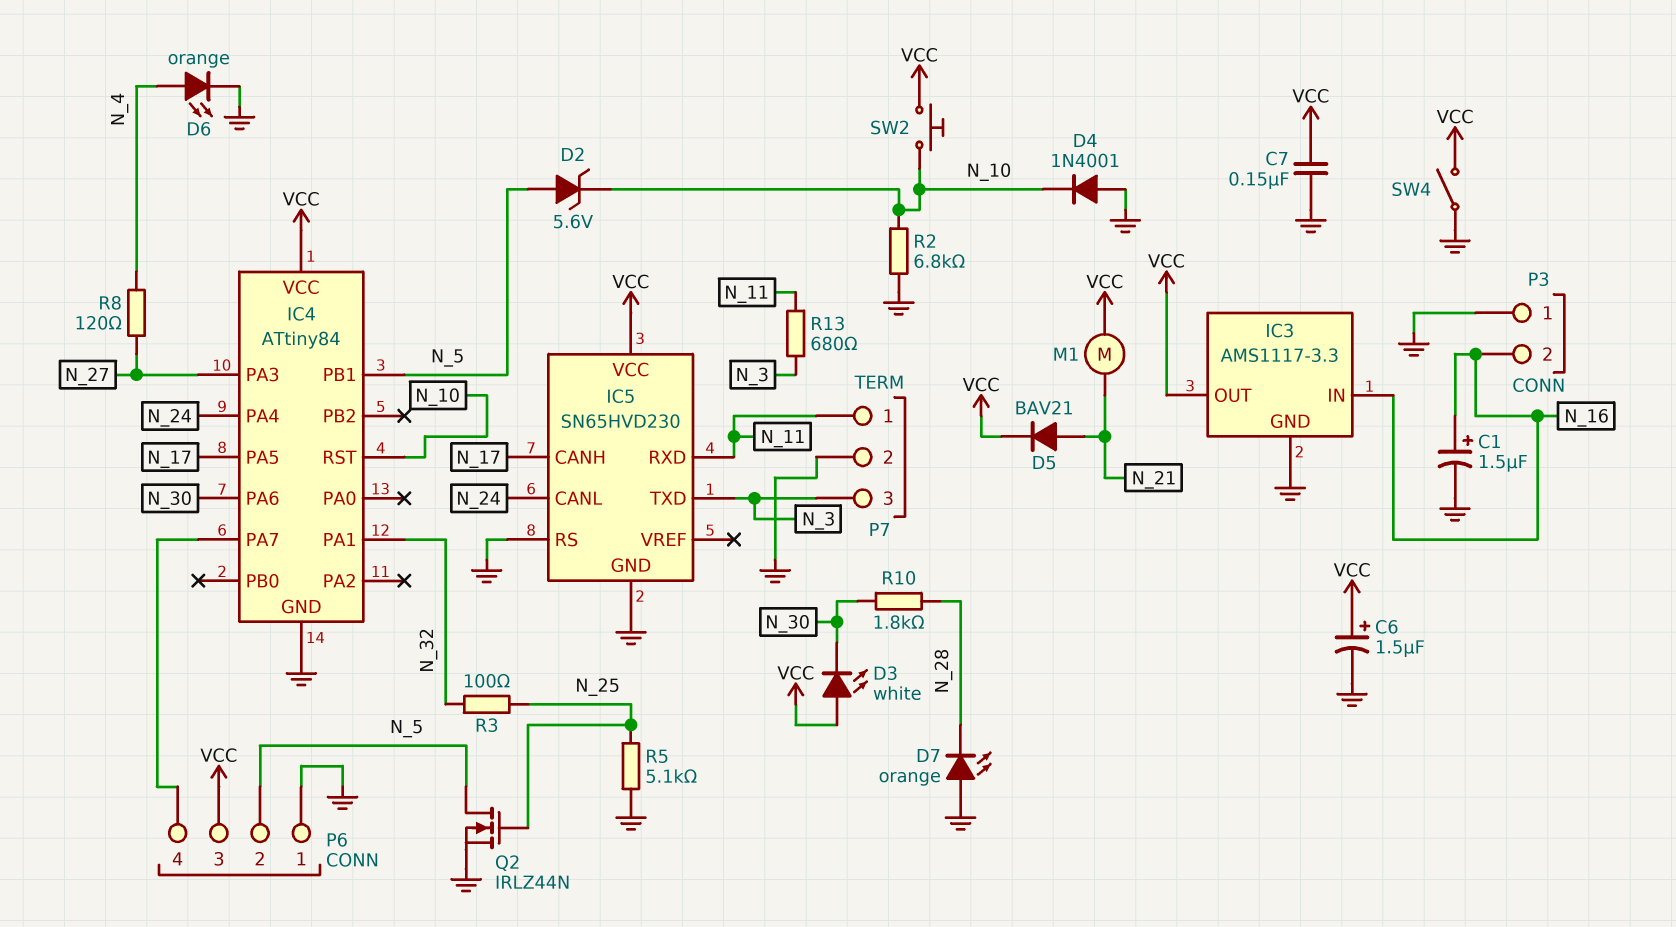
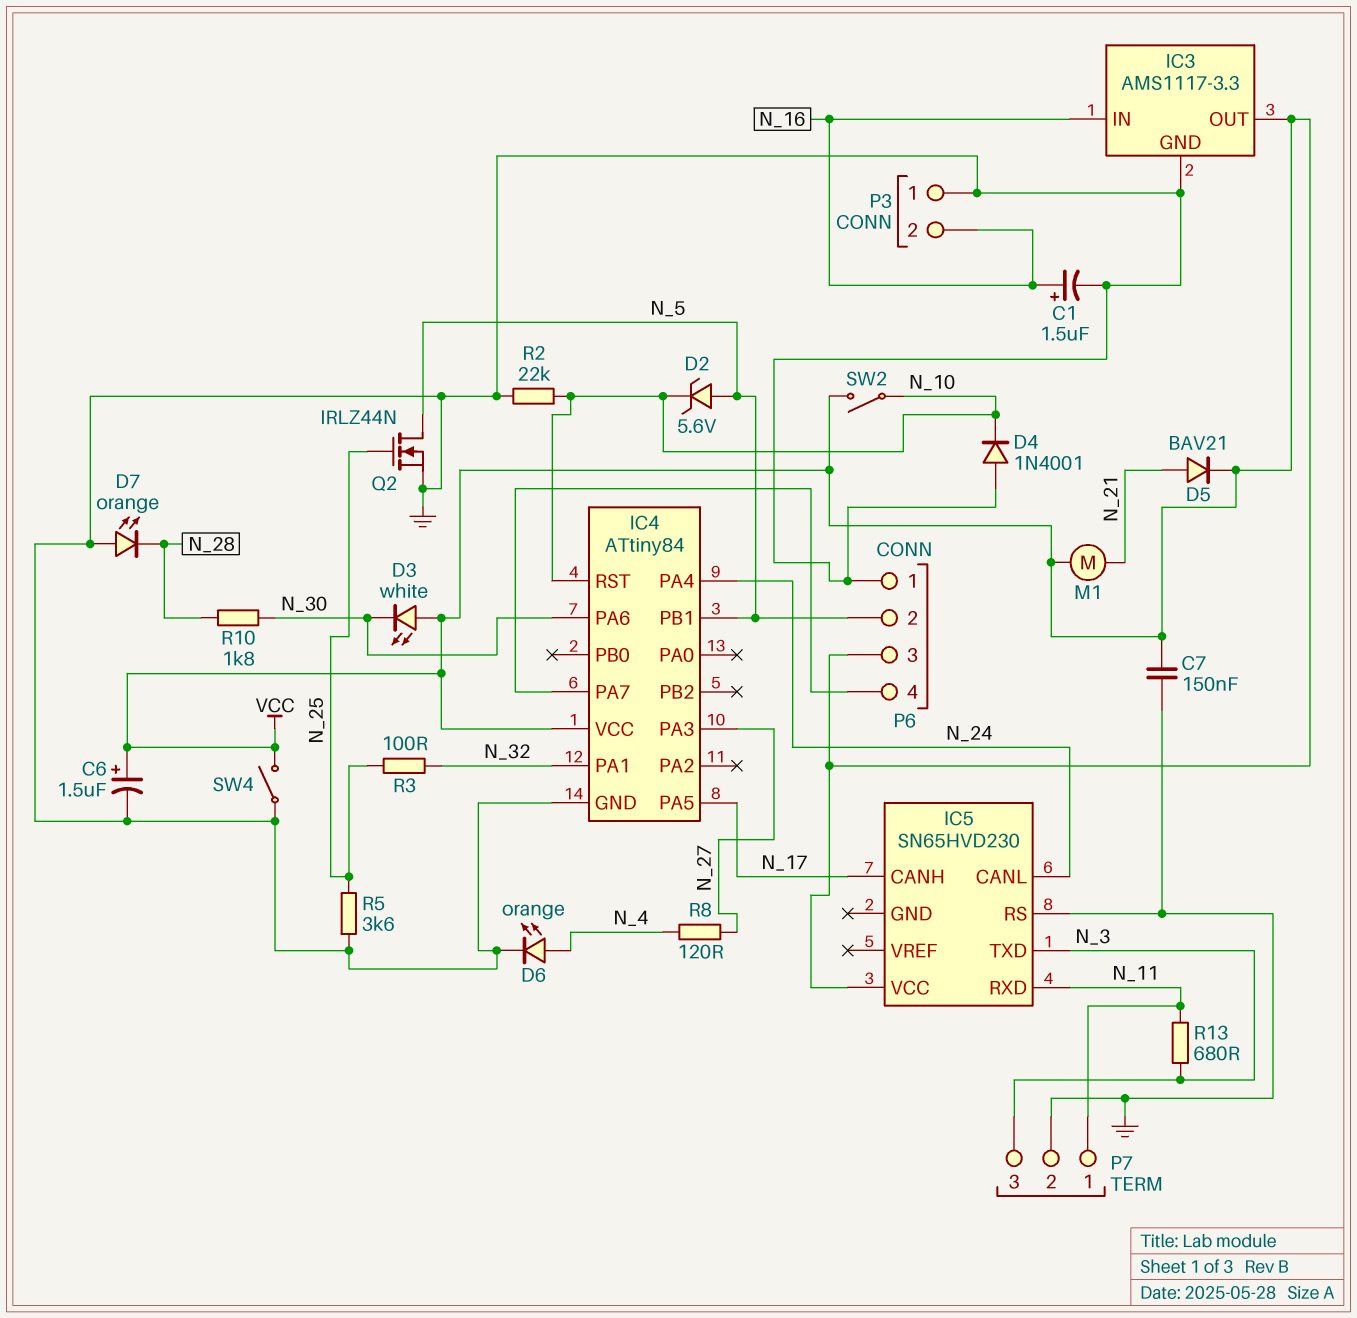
IC5 pin GND: GND -> none
R2: 6.8k (GND, N_10) -> 22k (GND, N_10)
R5: 5.1k (GND, N_25) -> 3.6k (GND, N_25)
SW2: button (N_10, VCC) -> switch (N_10, VCC)

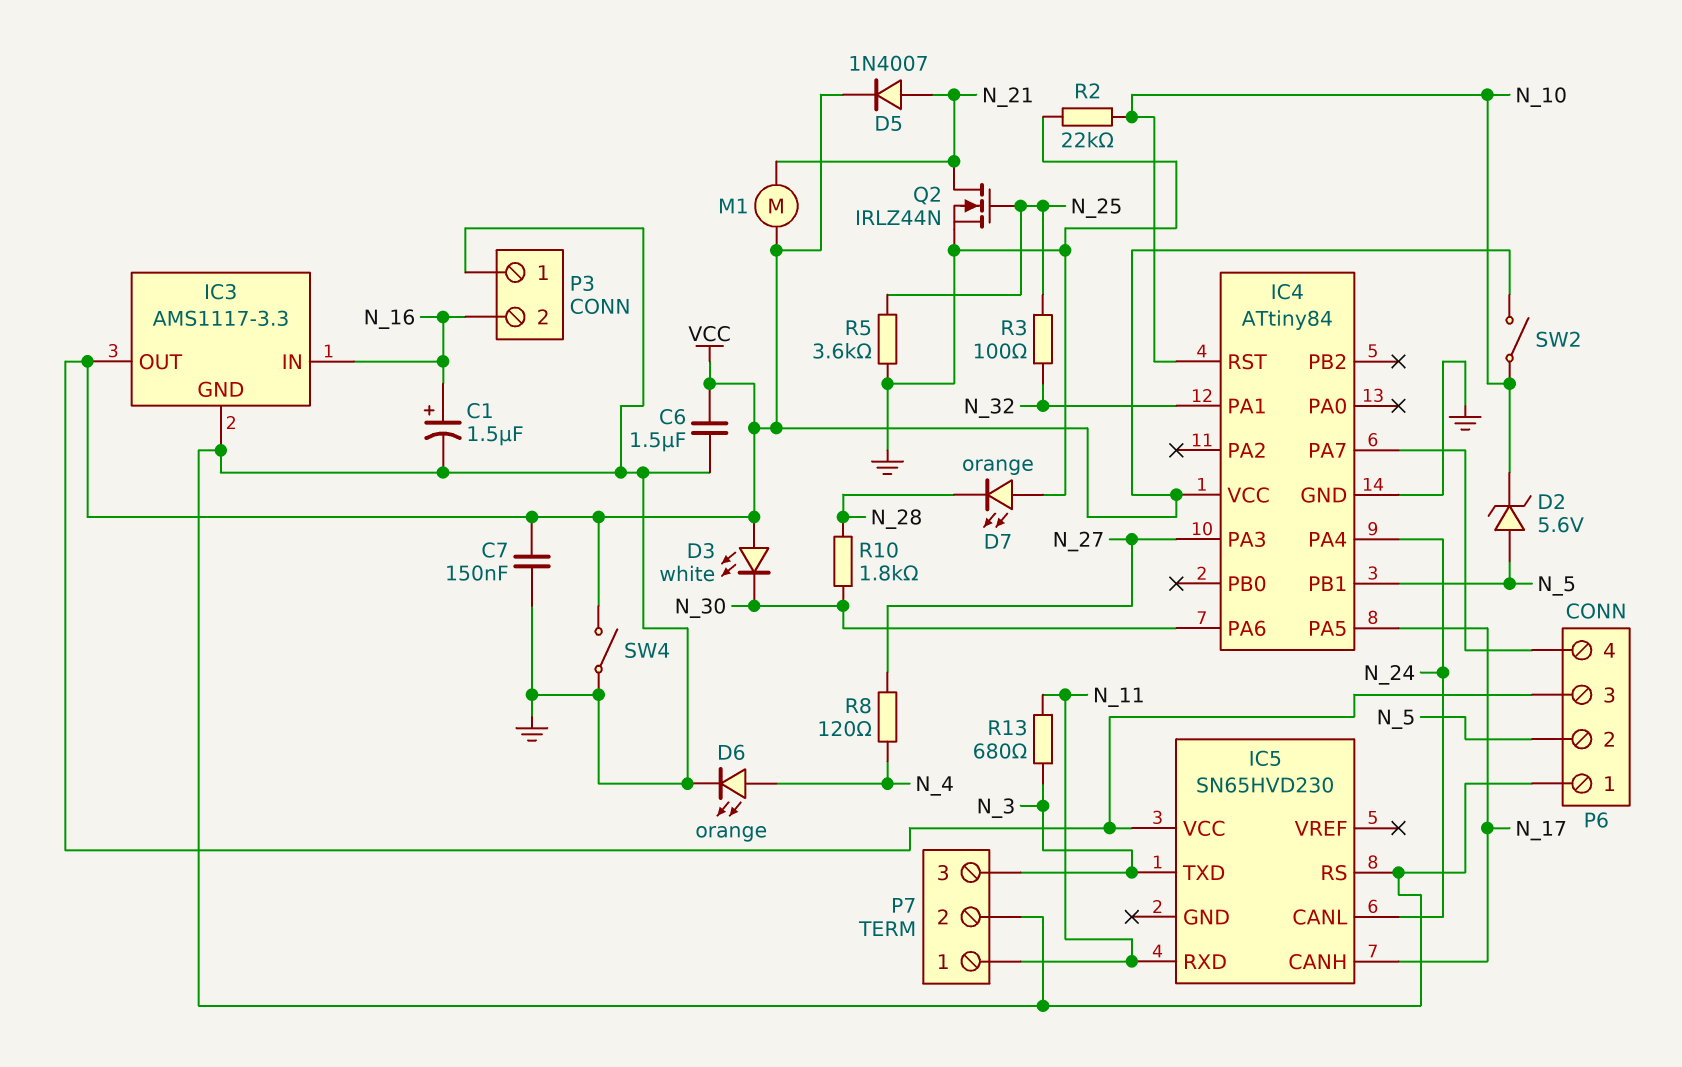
C6: 1.5uF (plus VCC, minus GND) -> 1.5uF (GND, VCC)
D4: diode 1N4001 (A GND, K N_10) -> none
D5: diode BAV21 (A N_21, K VCC) -> diode 1N4007 (A N_21, K VCC)
Q2: NMOS IRLZ44N (G N_25, D N_5, S GND) -> NMOS IRLZ44N (G N_25, D N_21, S GND)

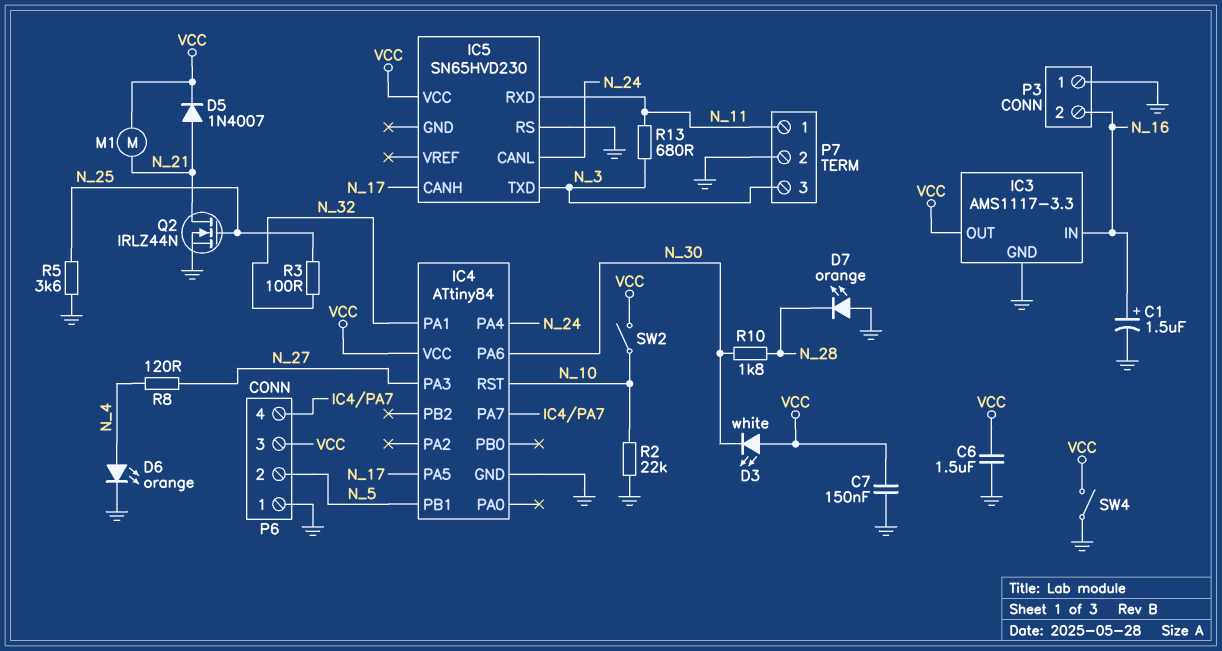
D2: zener 5.6V (A N_5, K N_10) -> none

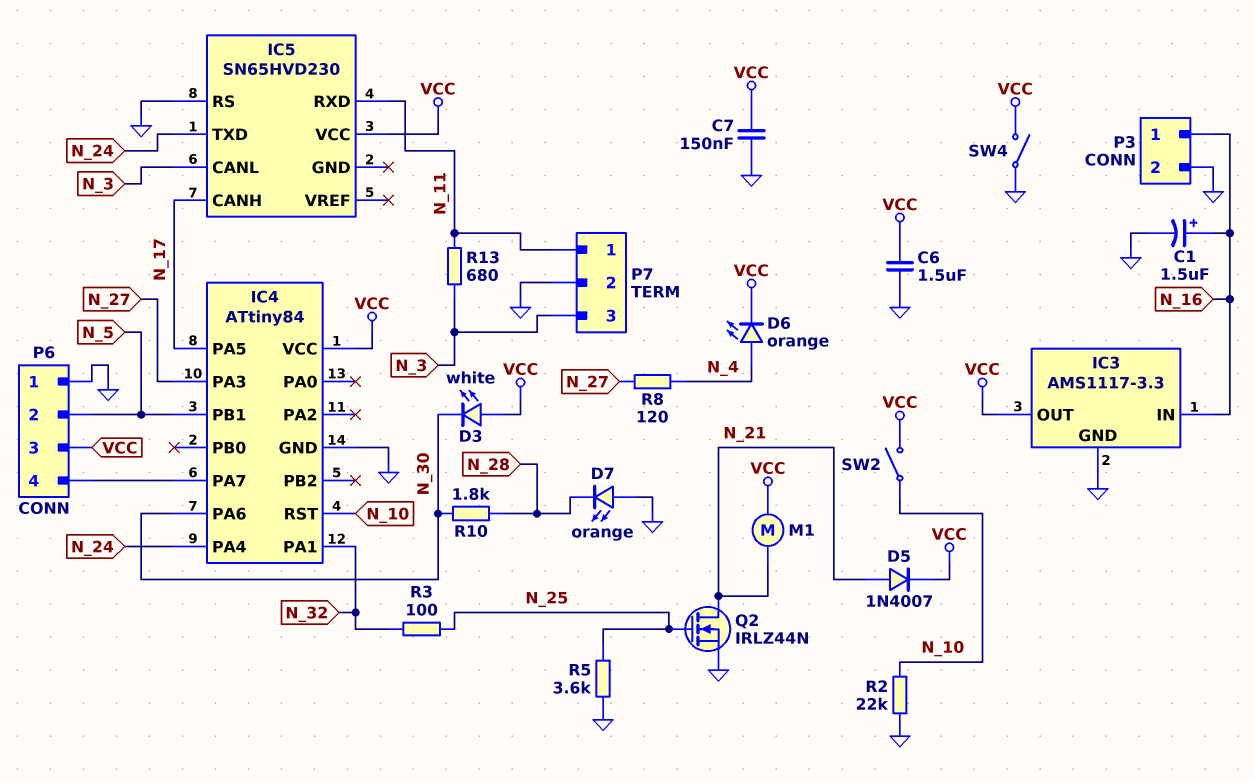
D6: LED orange (A N_4, K GND) -> LED orange (A N_4, K VCC)
IC5 pin CANL: N_24 -> N_3
IC5 pin TXD: N_3 -> N_24
P3 pin 1: GND -> N_16
P3 pin 2: N_16 -> GND

